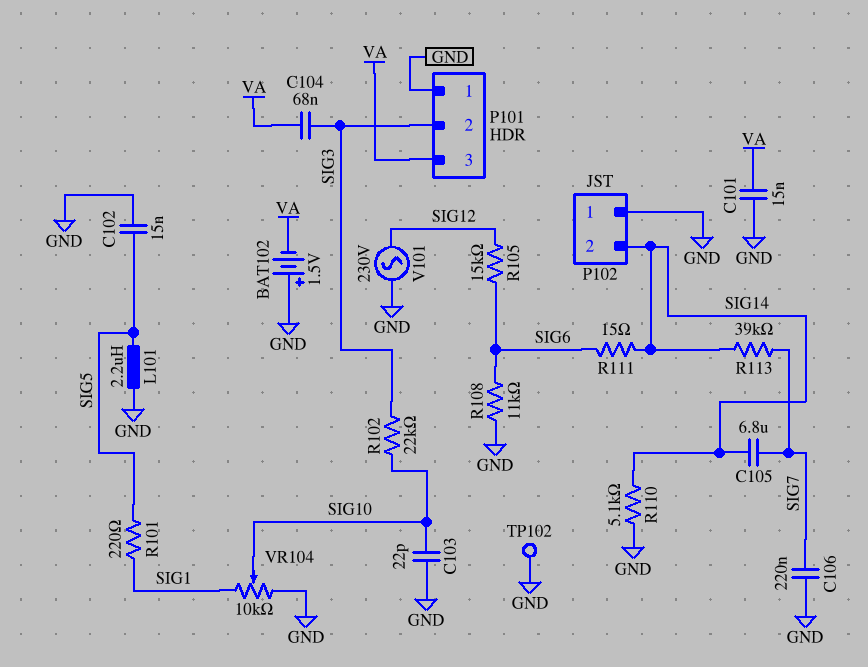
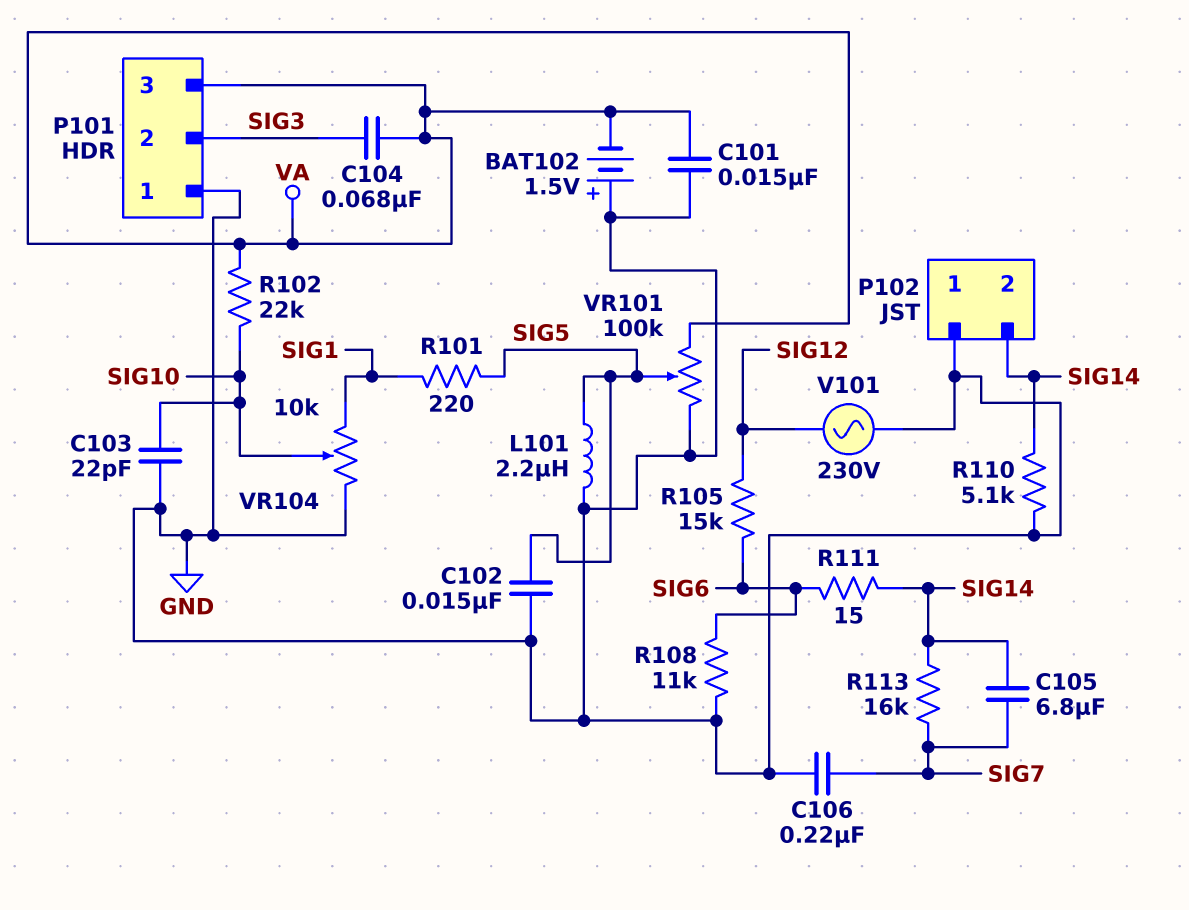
R102: 22k (SIG3, SIG10) -> 22k (SIG10, VA)
R113: 39k (SIG7, SIG14) -> 16k (SIG7, SIG14)
TP102: test point (GND) -> none
VR101: none -> 100k (GND, VA, wiper SIG5)

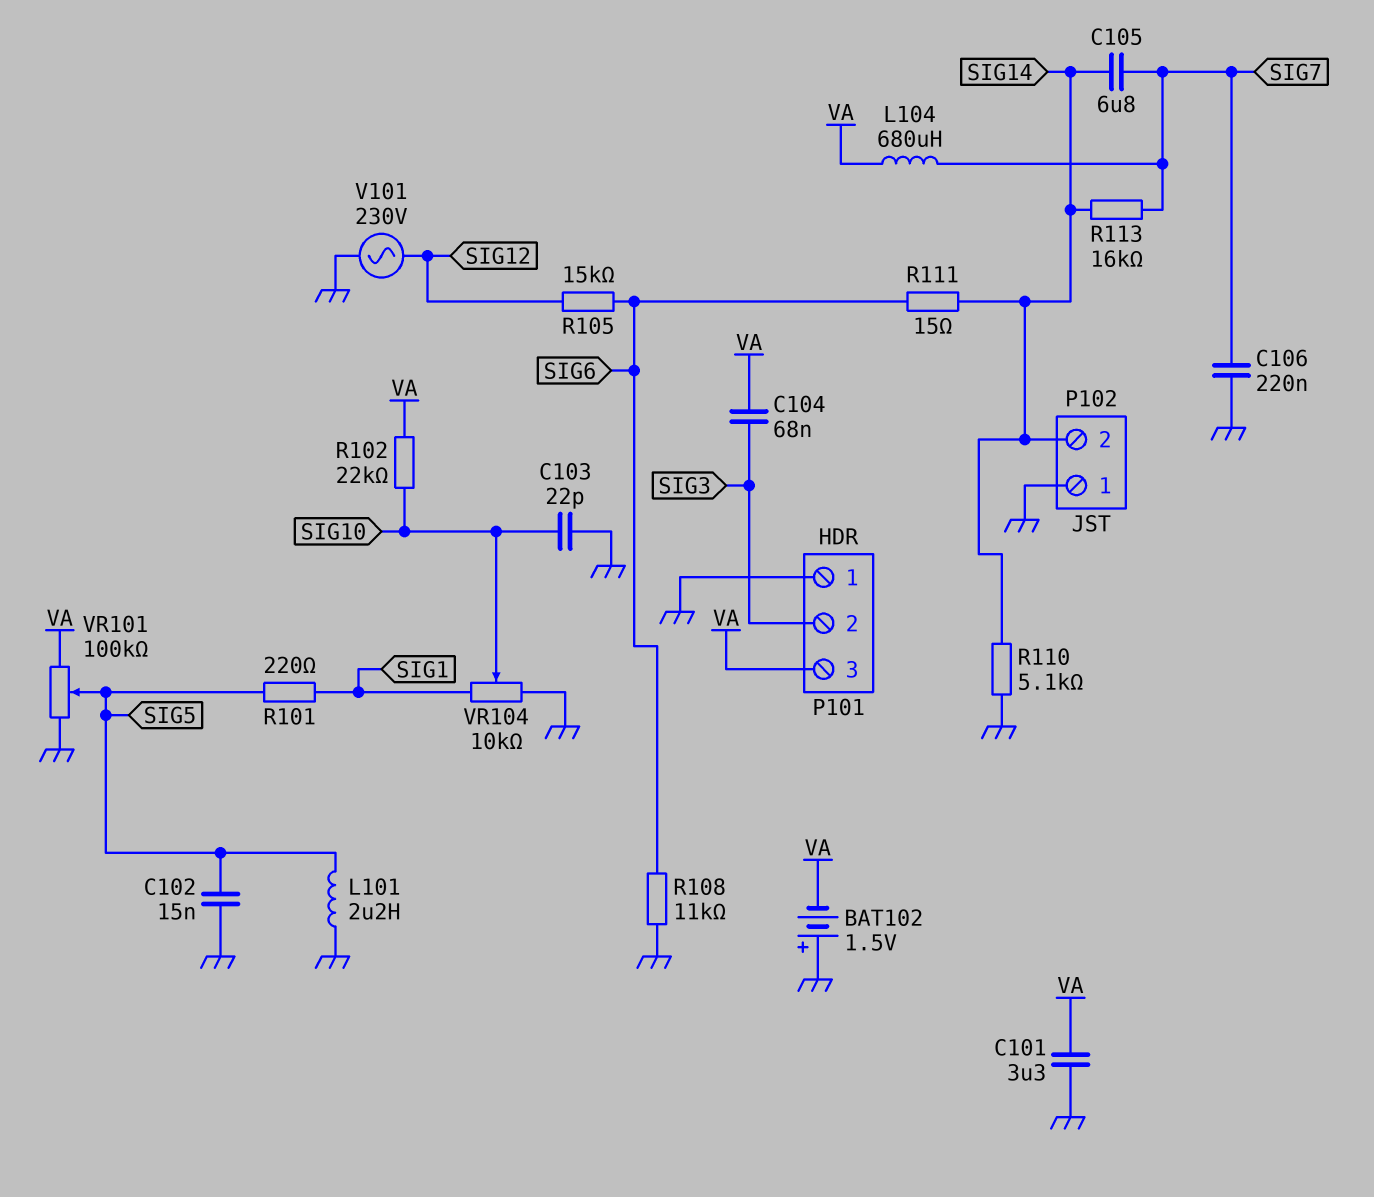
C101: 15nF (GND, VA) -> 3.3uF (GND, VA)
L104: none -> 680uH (SIG7, VA)

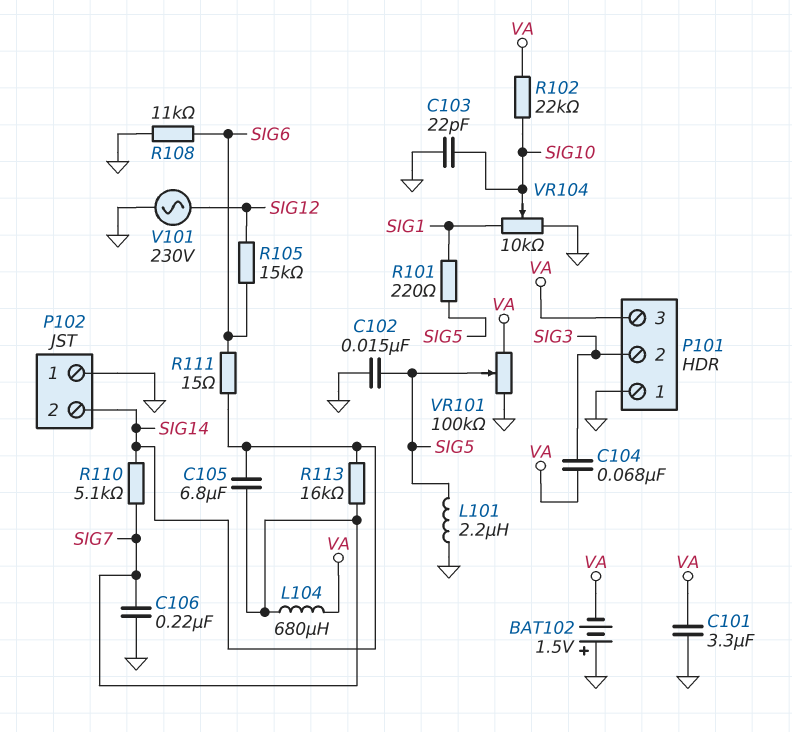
R110: 5.1k (GND, SIG14) -> 5.1k (SIG7, SIG14)

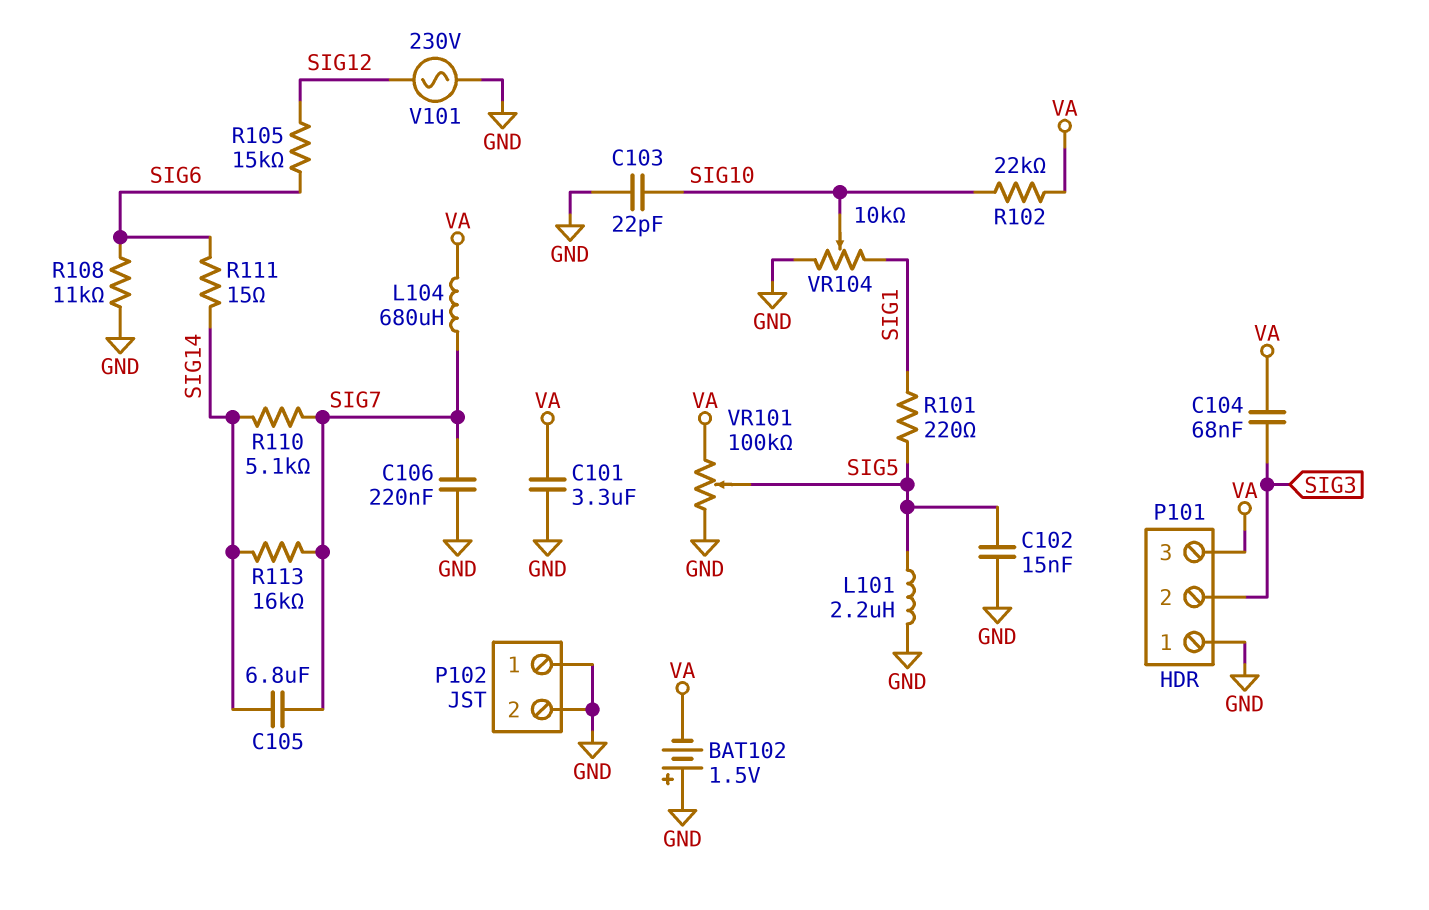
P102 pin 2: SIG14 -> GND

